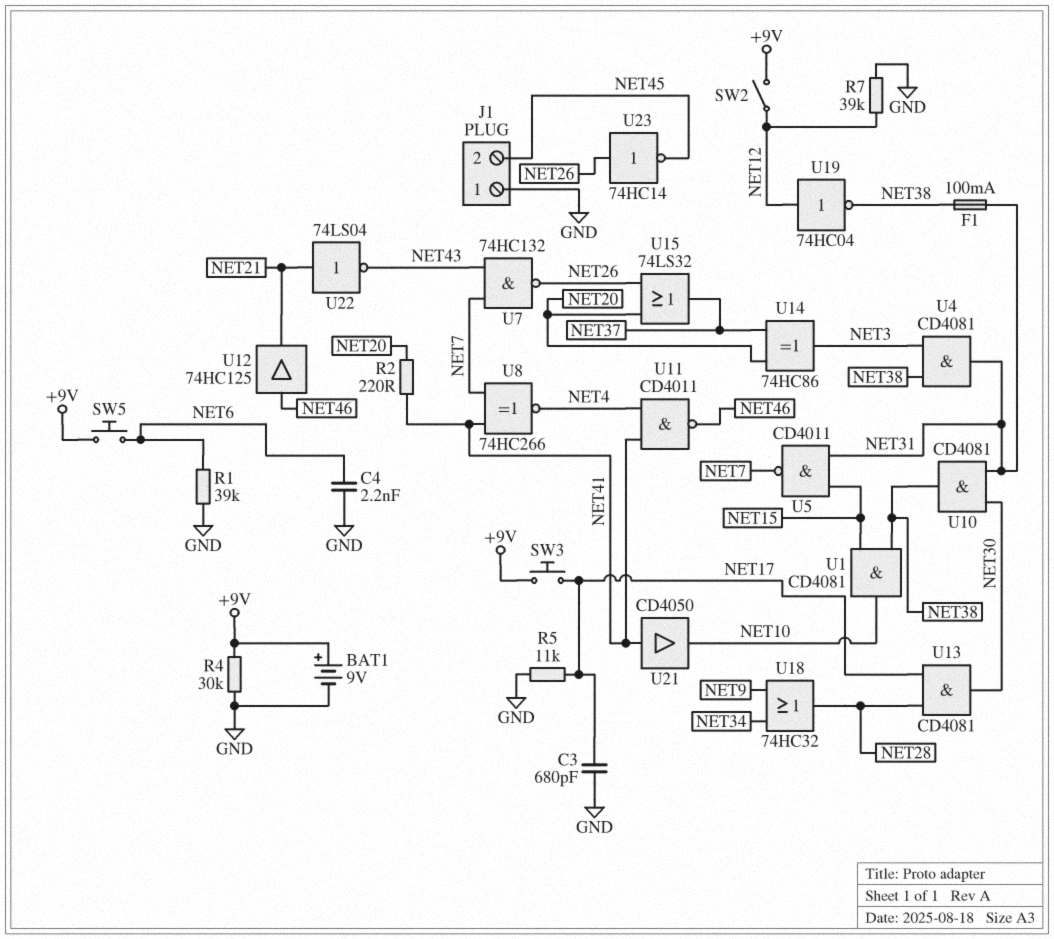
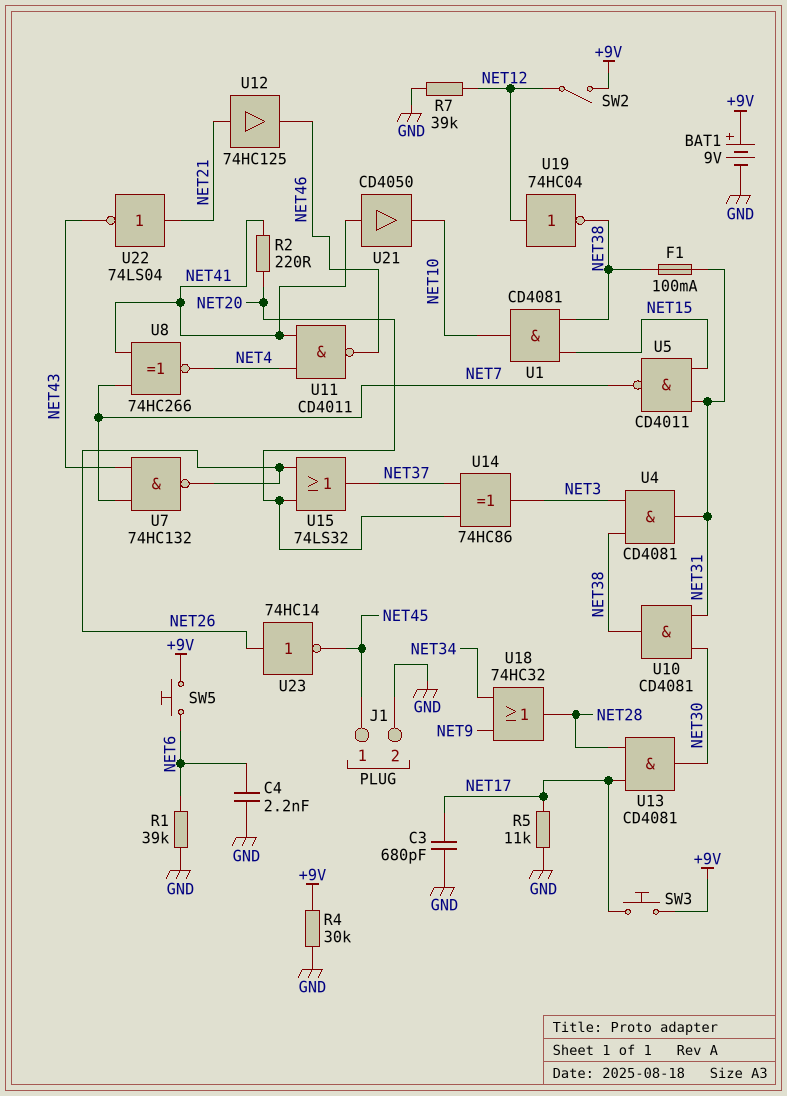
J1 pin 1: GND -> NET45
J1 pin 2: NET45 -> GND
U12: buffer 74HC125 (in NET46, out NET21) -> buffer 74HC125 (in NET21, out NET46)

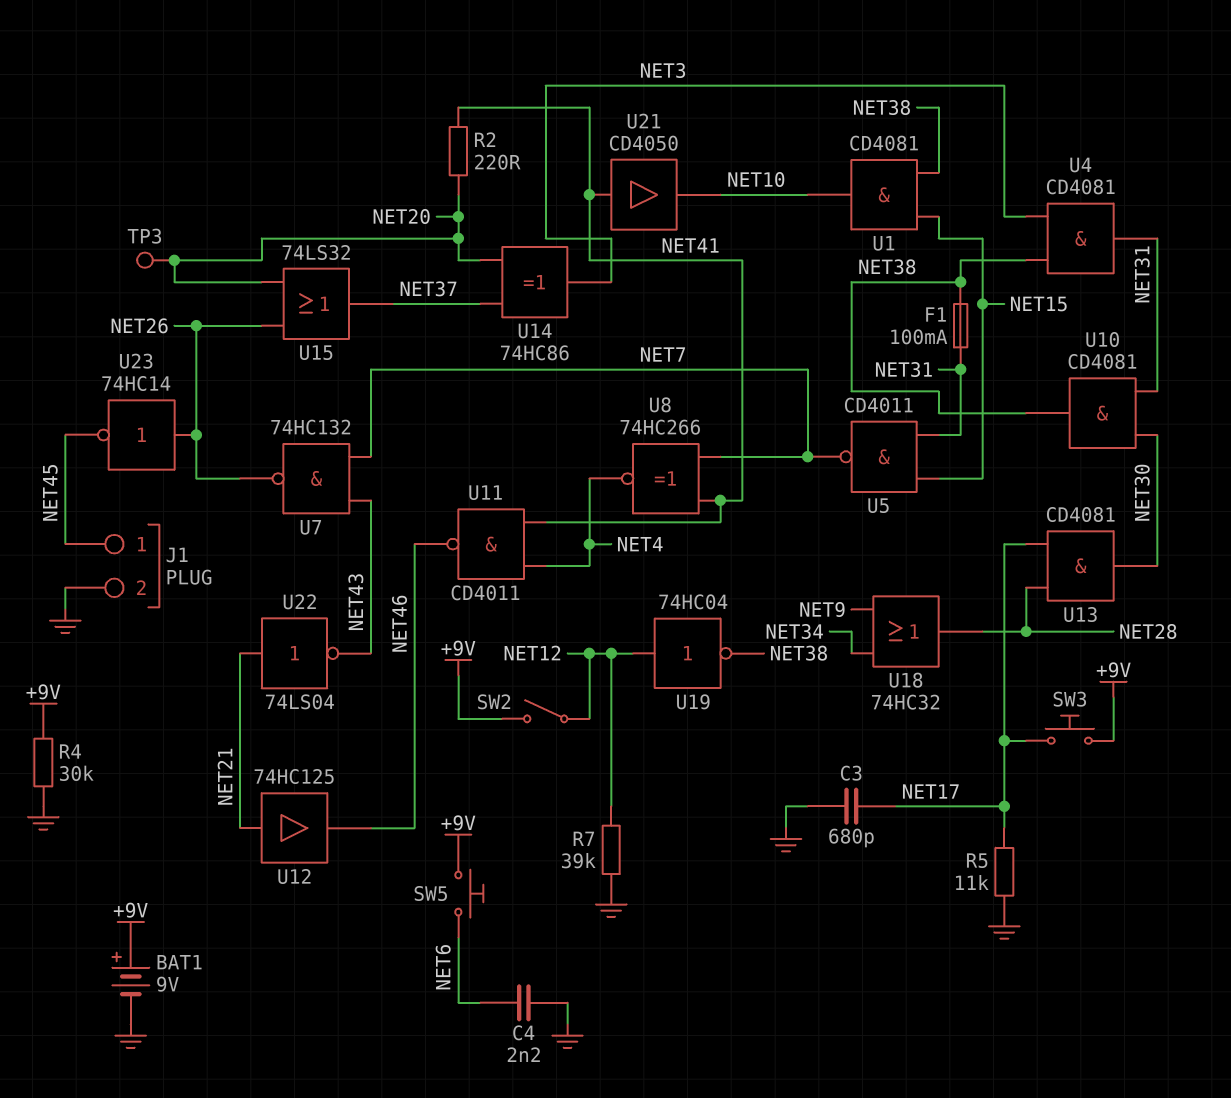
R1: 39k (GND, NET6) -> none
TP3: none -> test point (NET20)

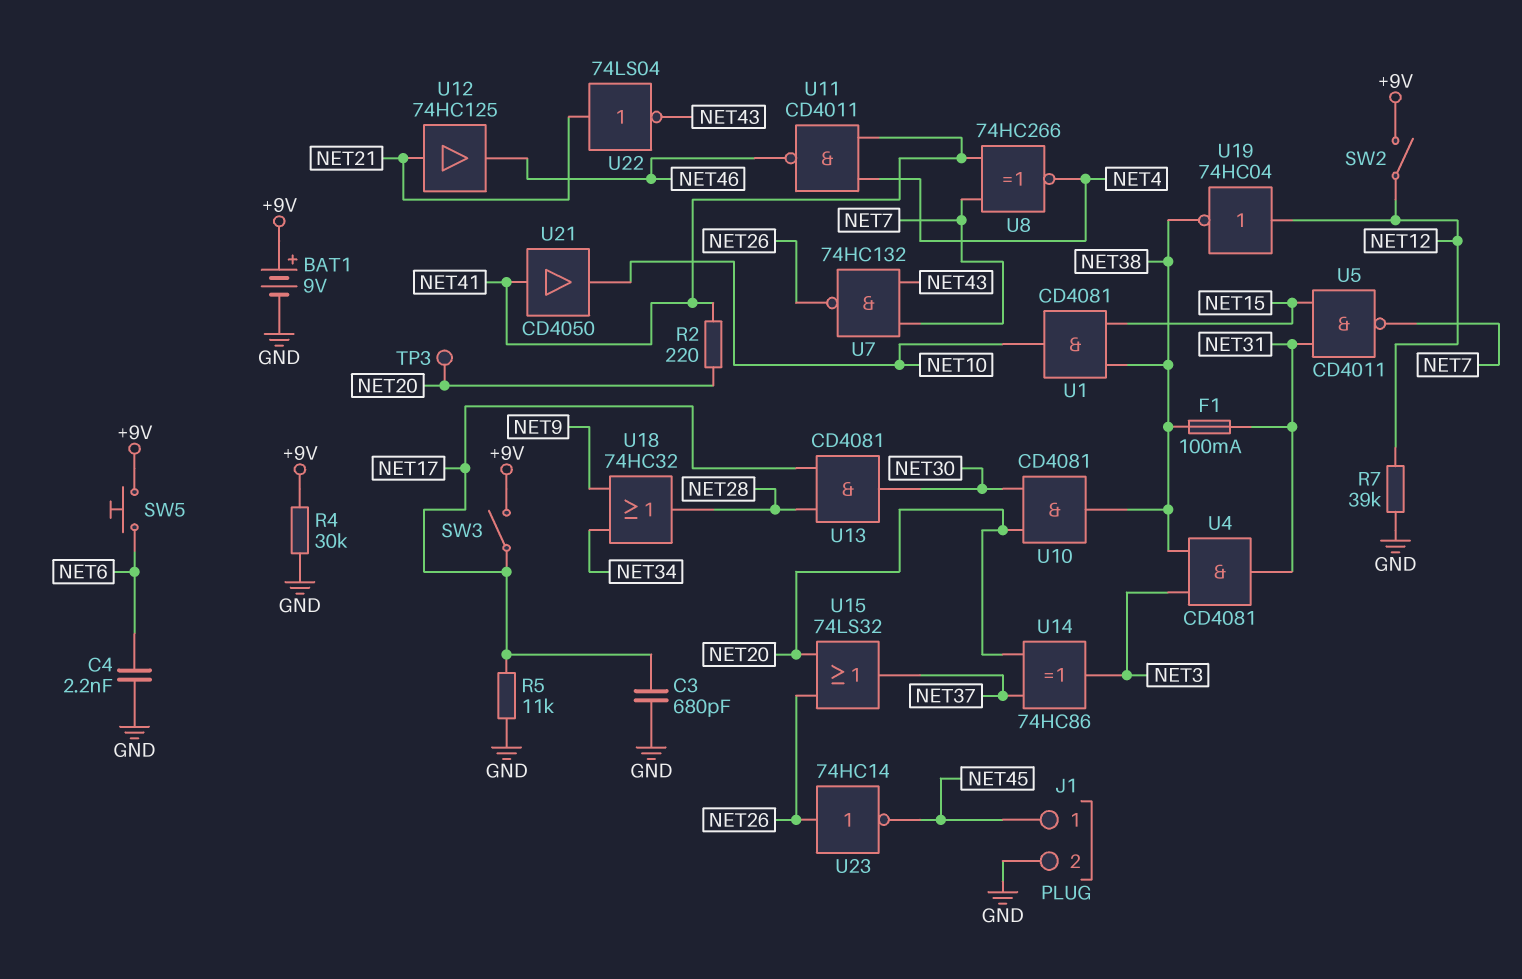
SW3: button (+9V, NET17) -> switch (+9V, NET17)
U10: AND CD4081 (in NET30, in NET31, out NET38) -> AND CD4081 (in NET20, in NET30, out NET38)

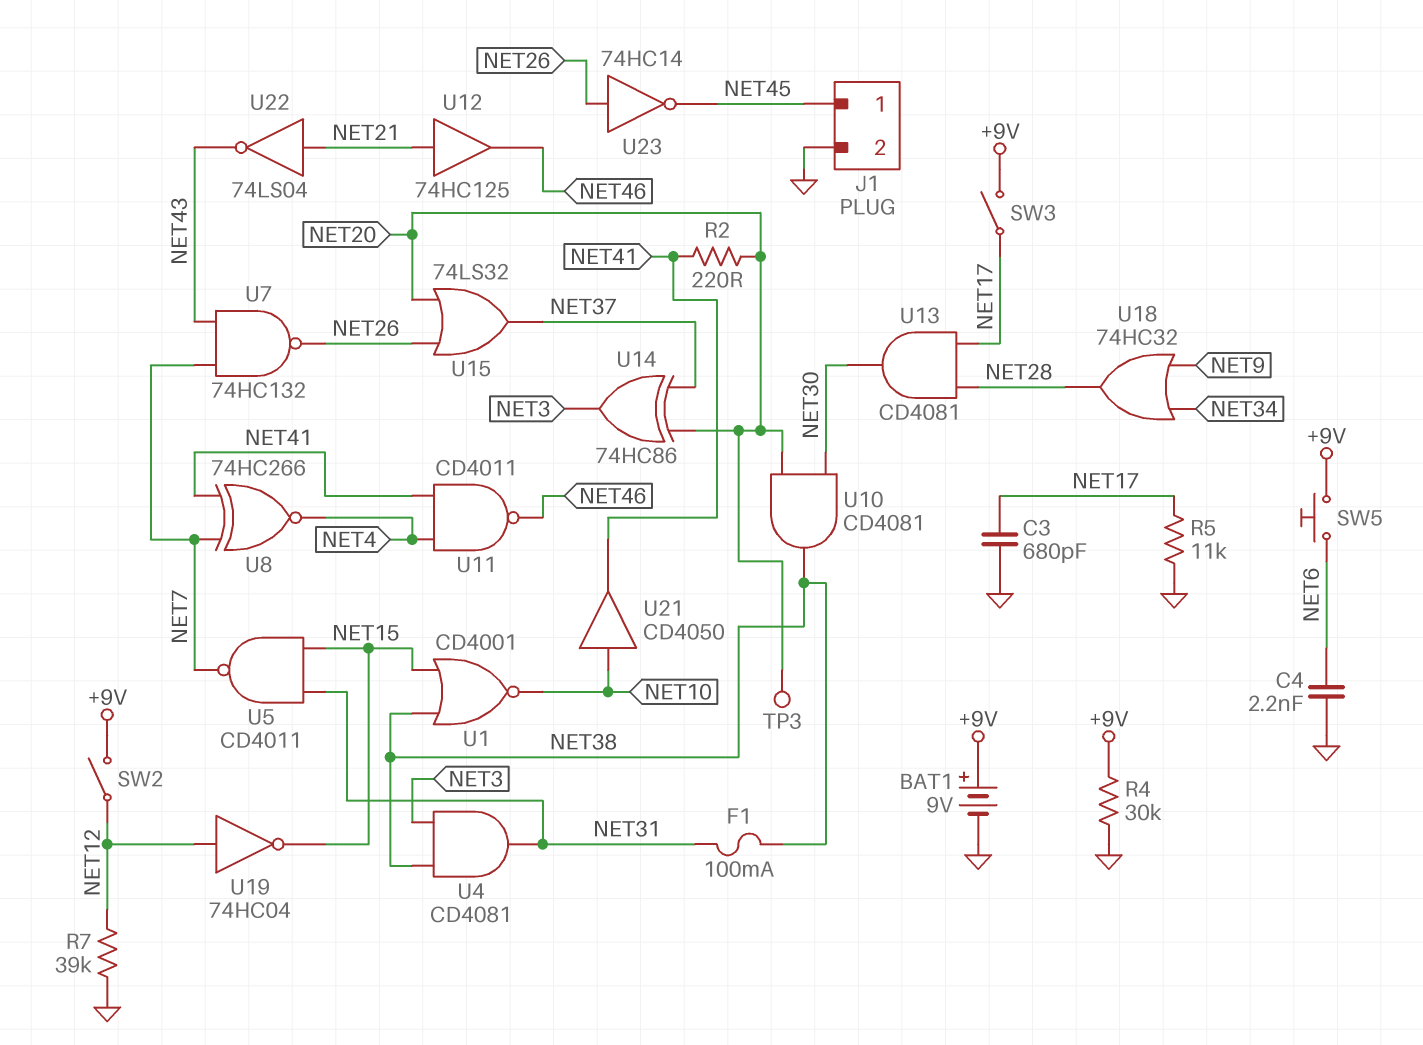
U1: AND CD4081 (in NET15, in NET38, out NET10) -> NOR CD4001 (in NET15, in NET38, out NET10)
U19: NOT 74HC04 (in NET12, out NET38) -> NOT 74HC04 (in NET12, out NET15)
U21: buffer CD4050 (in NET41, out NET10) -> buffer CD4050 (in NET10, out NET41)

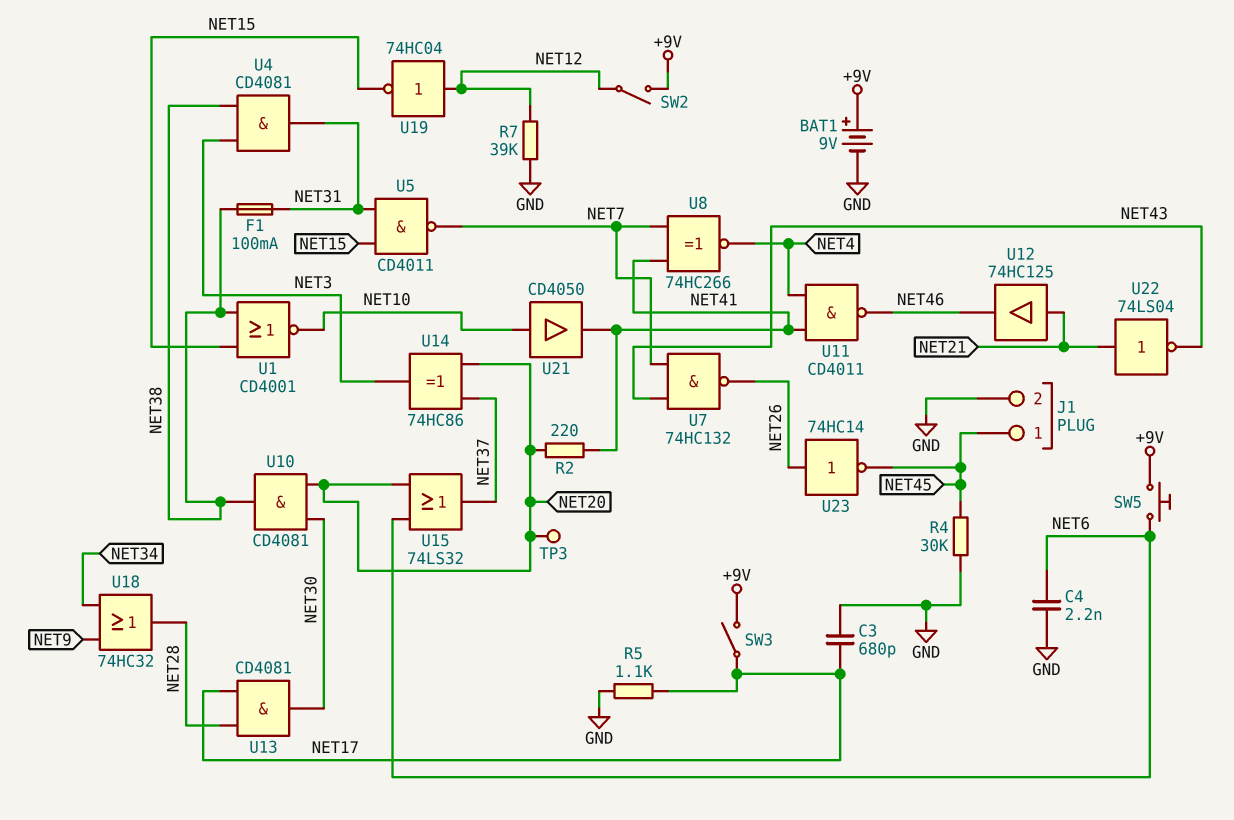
R4: 30k (+9V, GND) -> 30k (GND, NET45)
R5: 11k (GND, NET17) -> 1.1k (GND, NET17)
U15: OR 74LS32 (in NET20, in NET26, out NET37) -> OR 74LS32 (in NET6, in NET20, out NET37)

